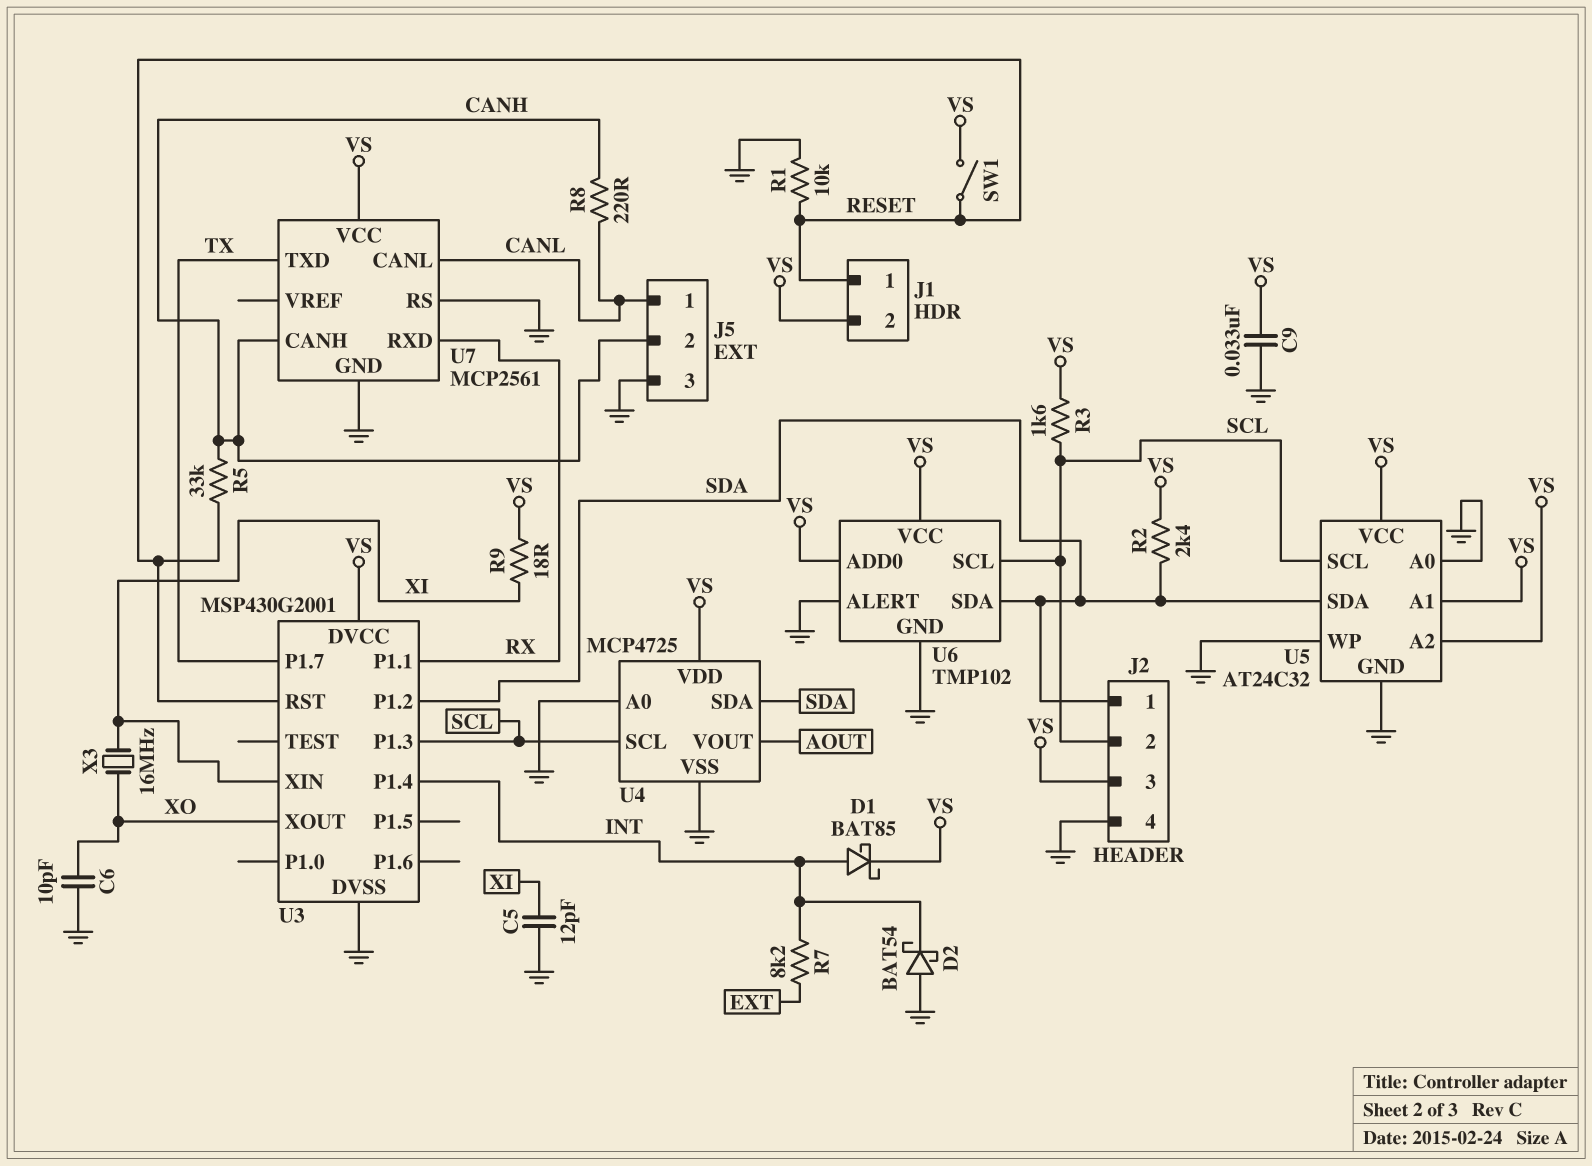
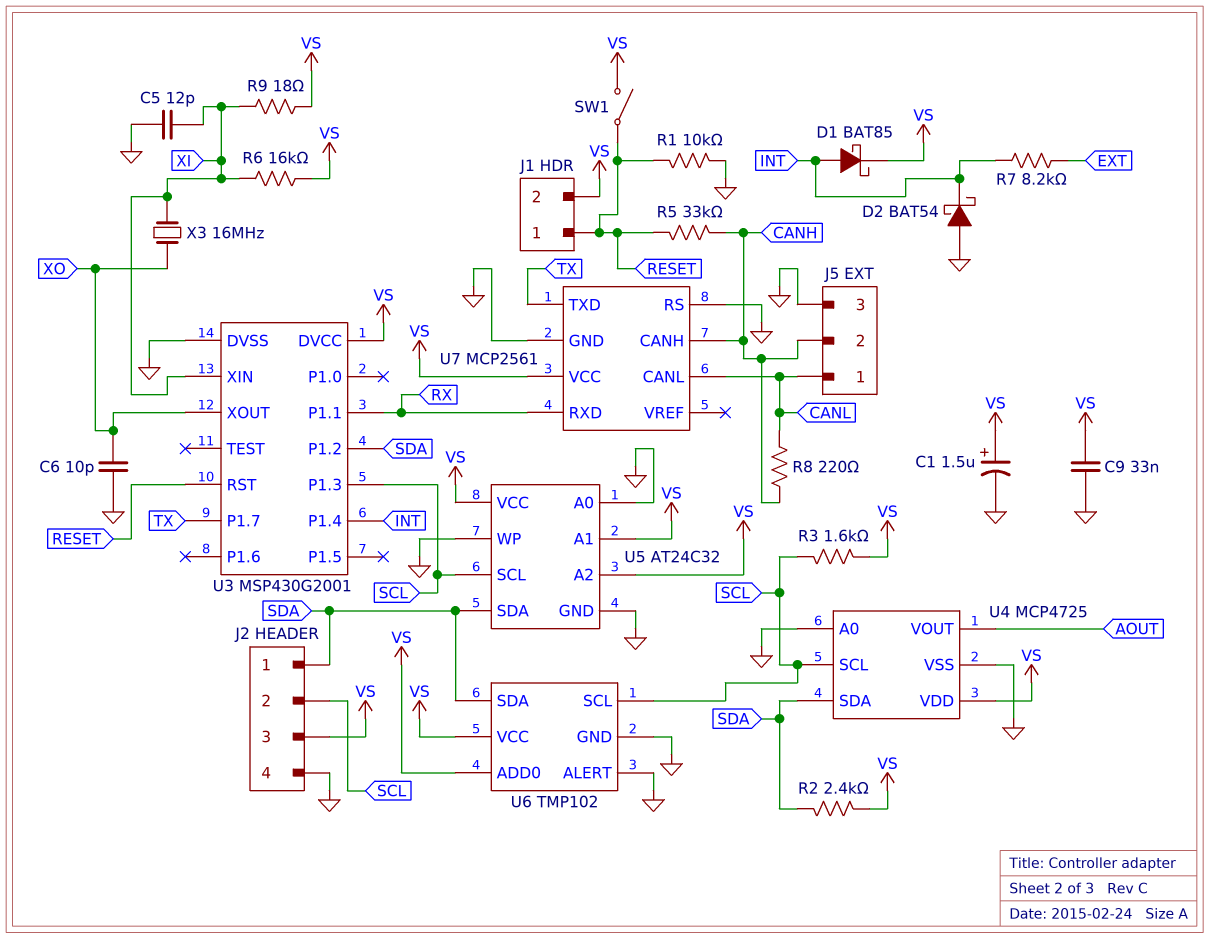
C1: none -> 1.5uF (plus VS, minus GND)
R6: none -> 16k (VS, XI)

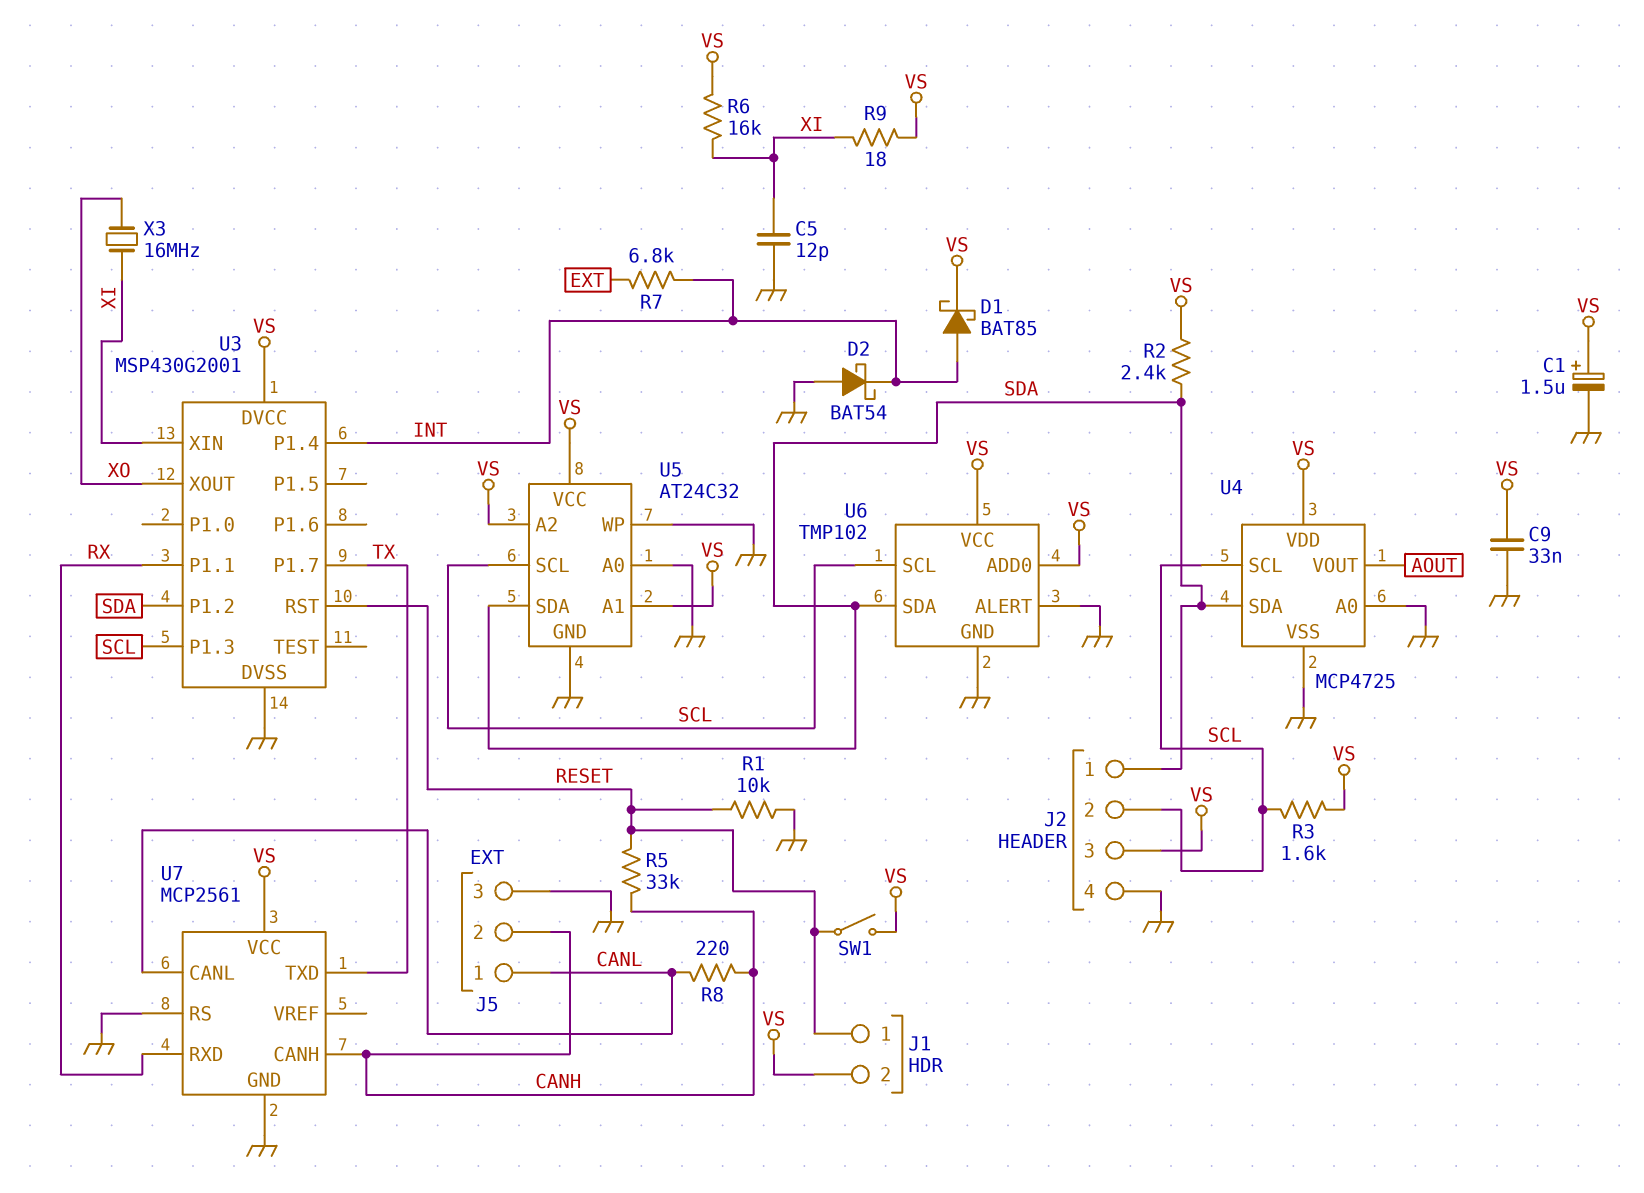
C6: 10pF (GND, XO) -> none
R7: 8.2k (EXT, INT) -> 6.8k (EXT, INT)

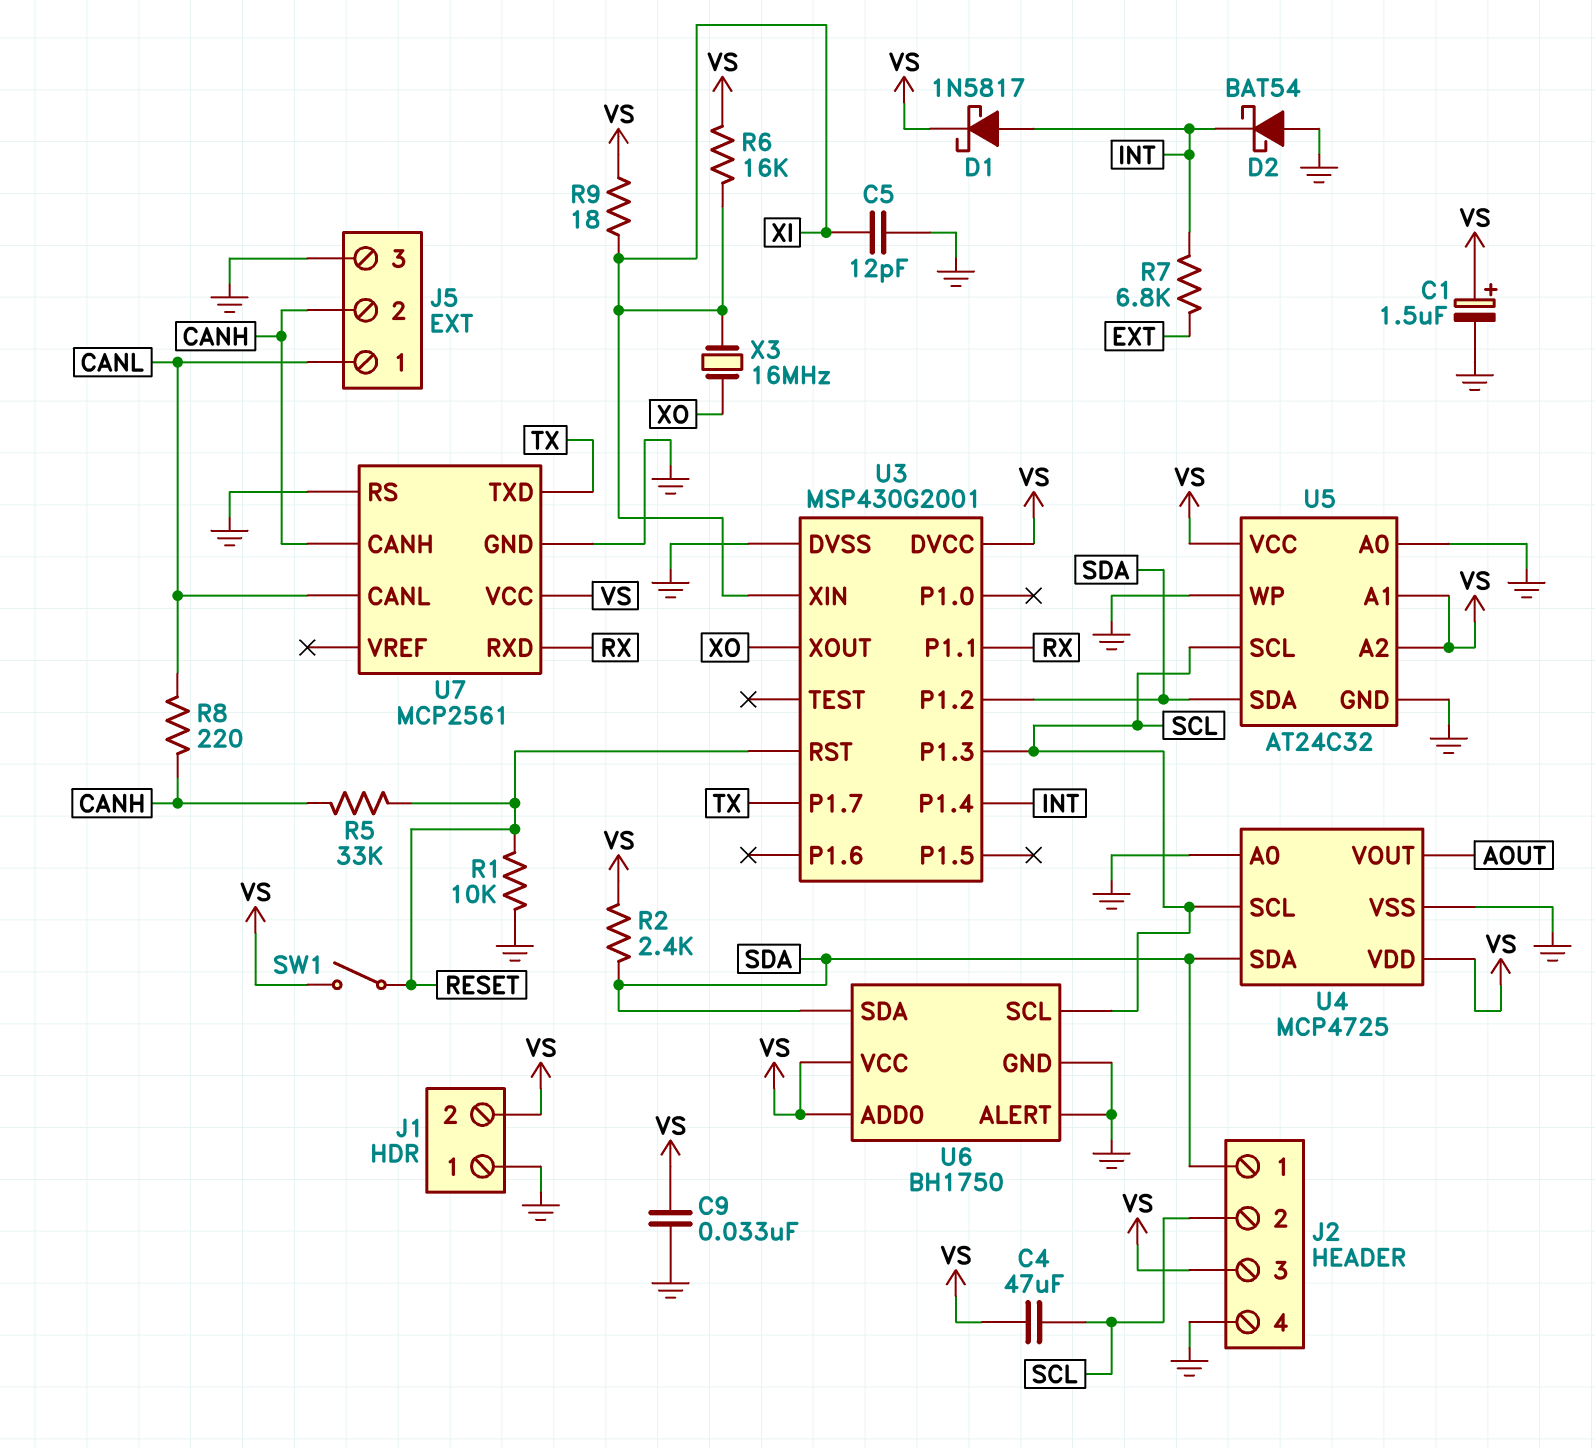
C4: none -> 47uF (SCL, VS)
D1: schottky BAT85 (A INT, K VS) -> schottky 1N5817 (A INT, K VS)
J1 pin 1: RESET -> GND
R3: 1.6k (SCL, VS) -> none
U6: TMP102 -> BH1750

